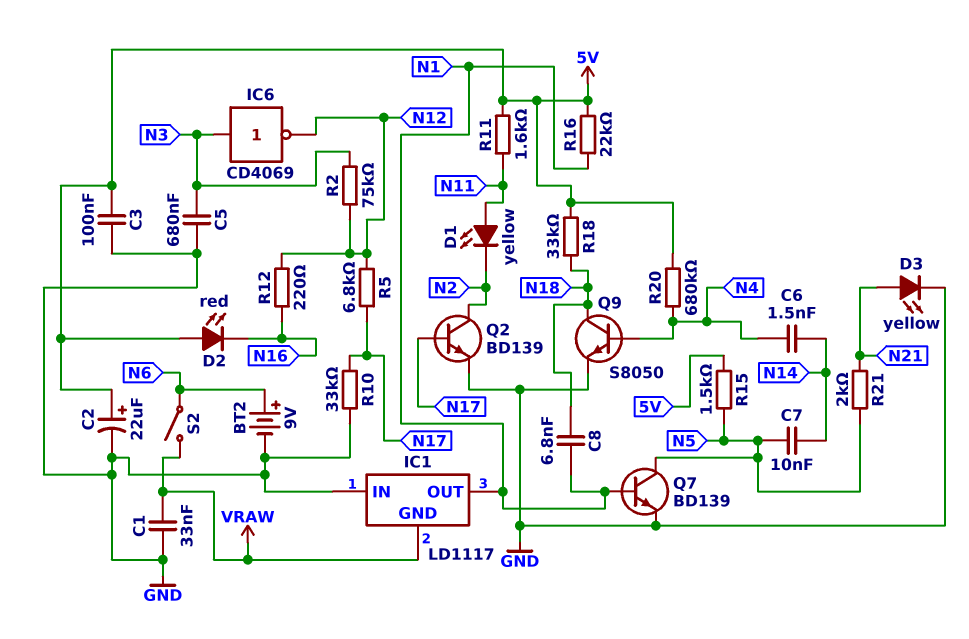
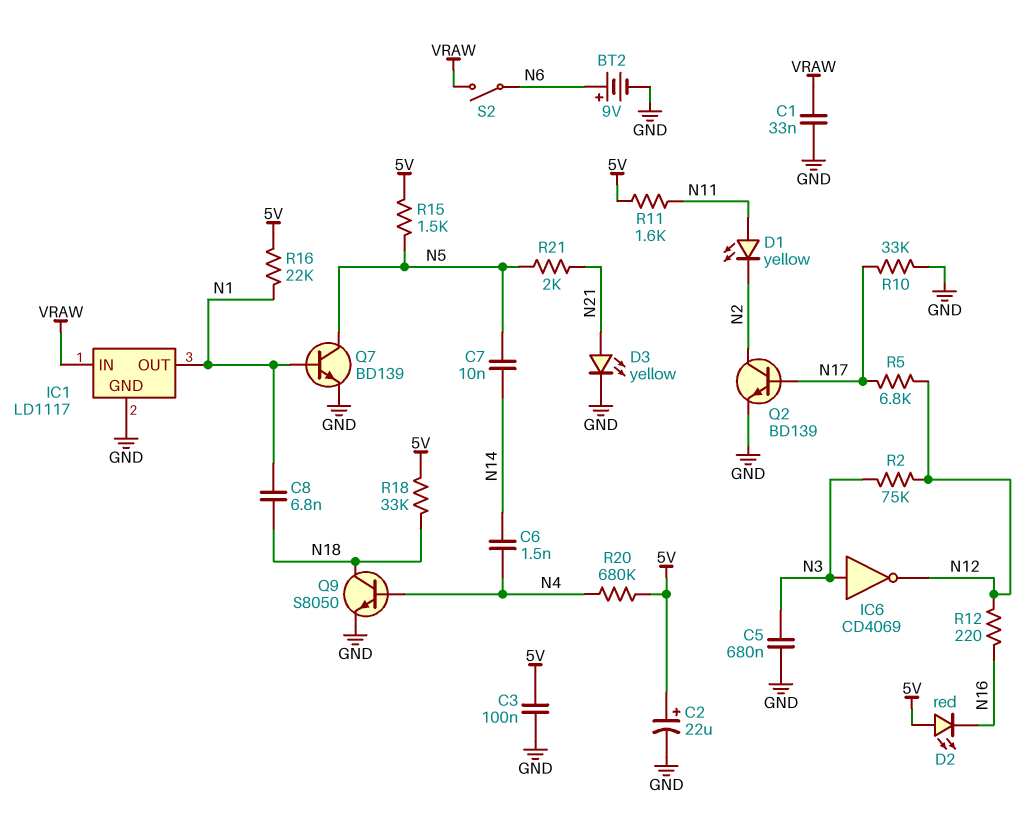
IC1 pin GND: VRAW -> GND
IC1 pin IN: GND -> VRAW

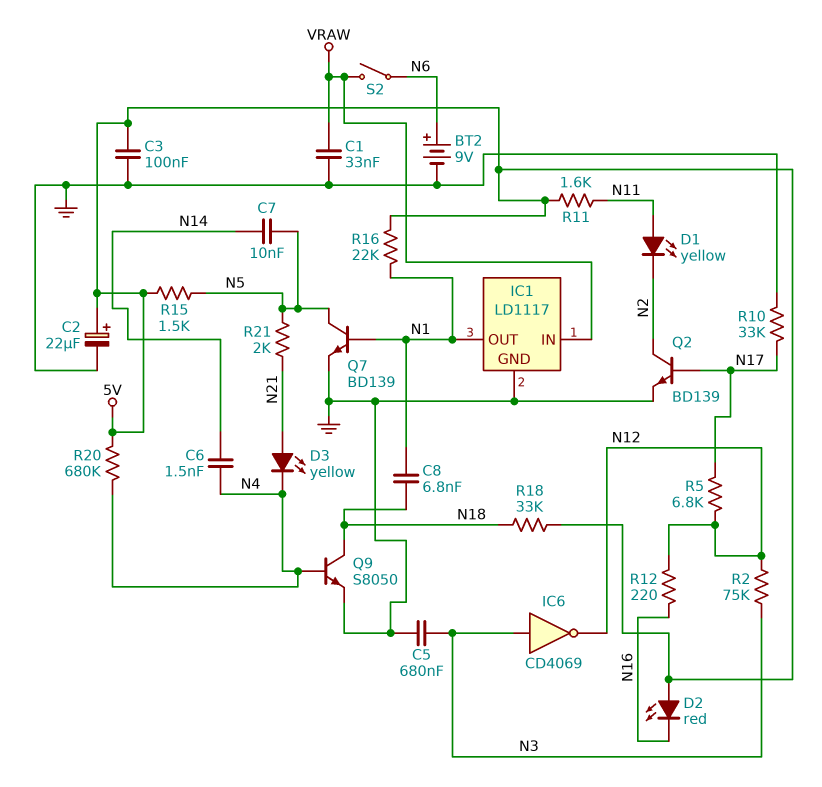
D3: LED yellow (A N21, K GND) -> LED yellow (A N21, K N4)

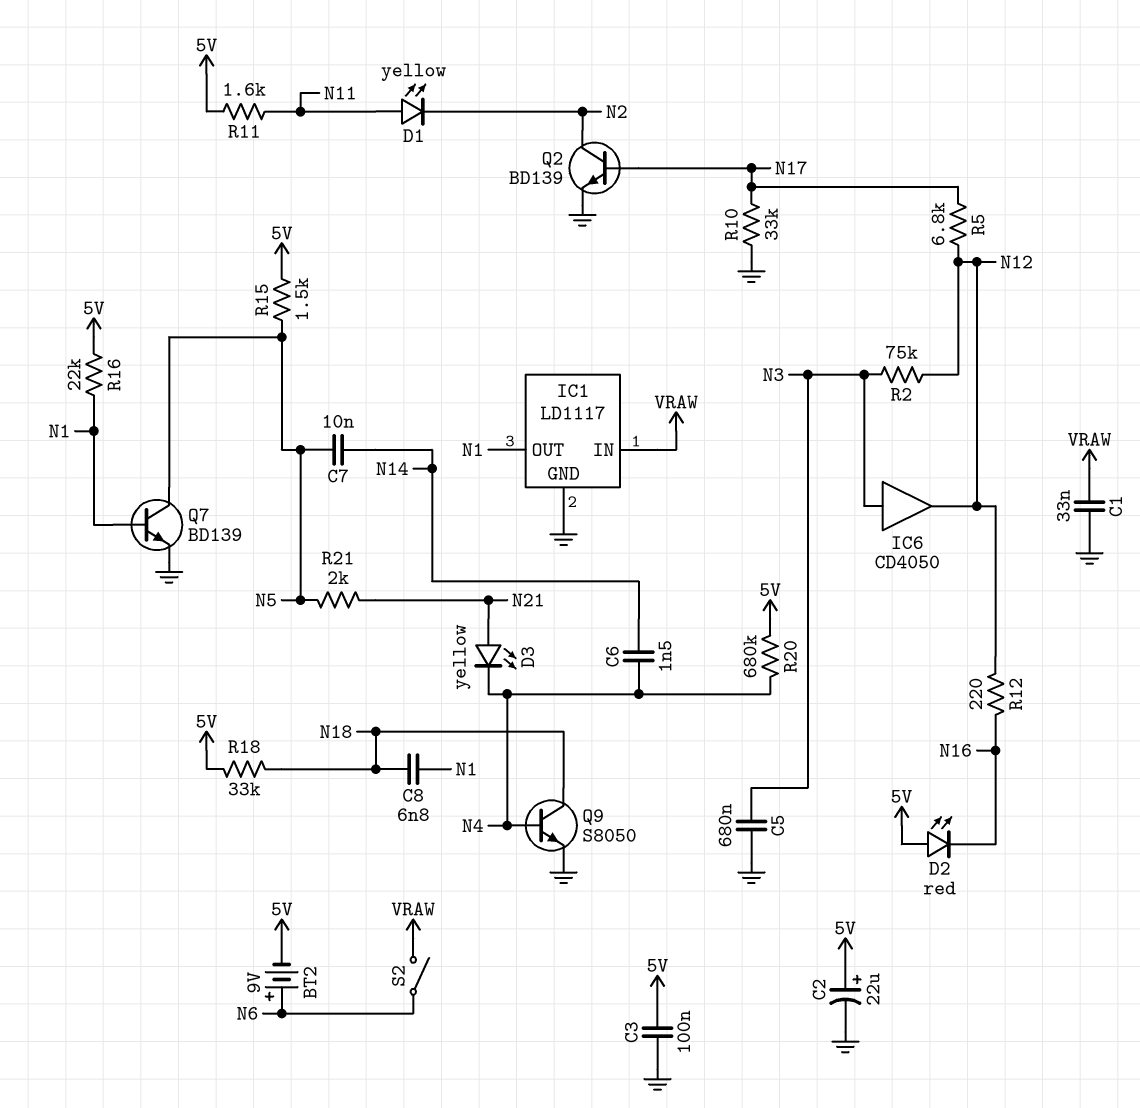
BT2: 9V (plus N6, minus GND) -> 9V (plus N6, minus 5V)
IC6: NOT CD4069 (in N3, out N12) -> buffer CD4050 (in N3, out N12)

